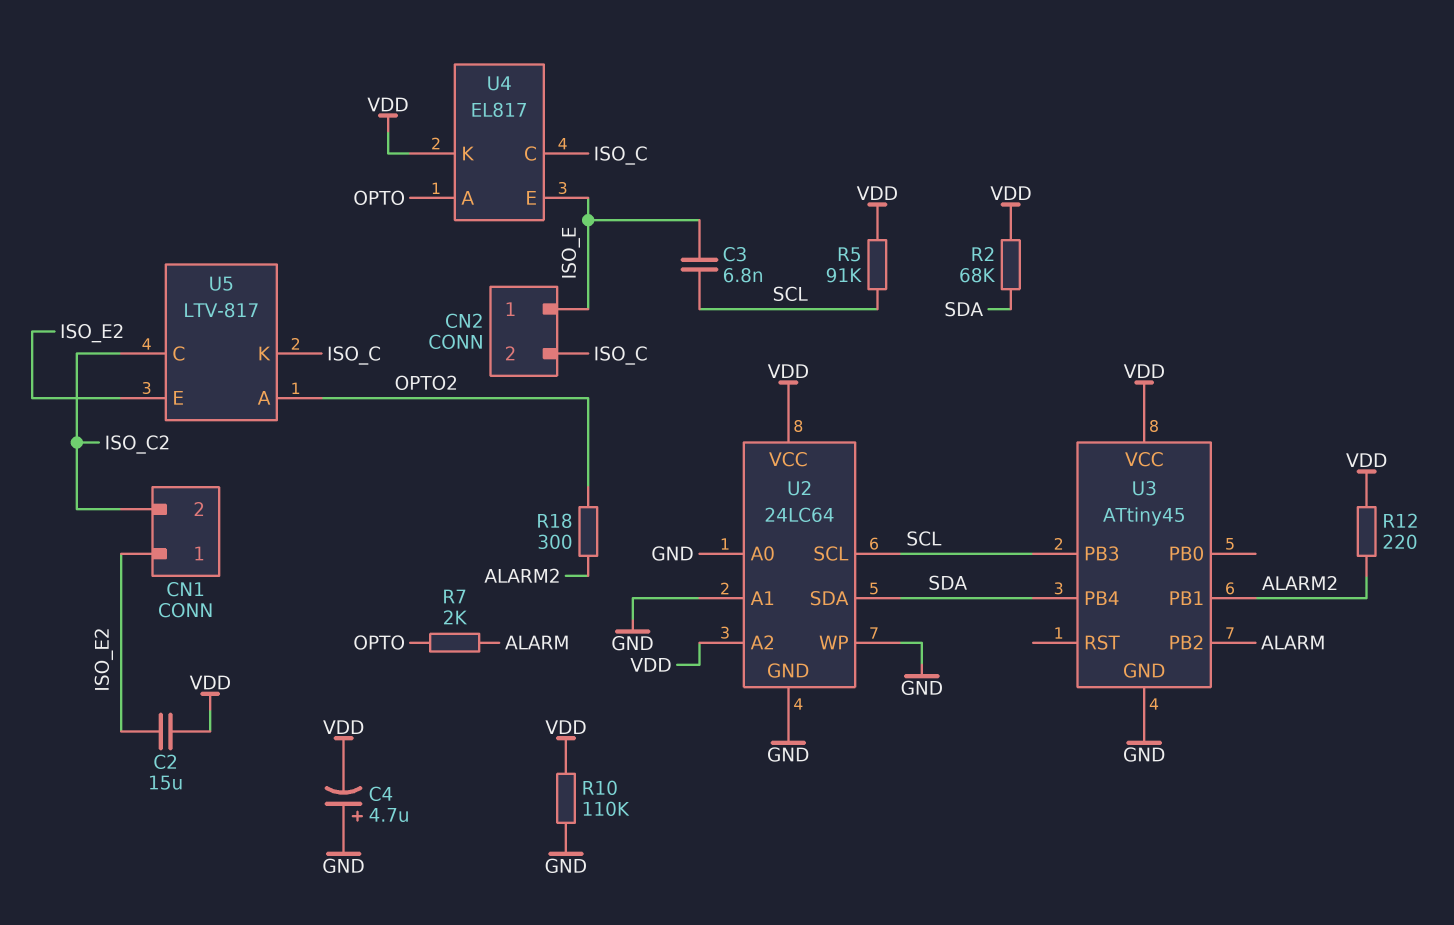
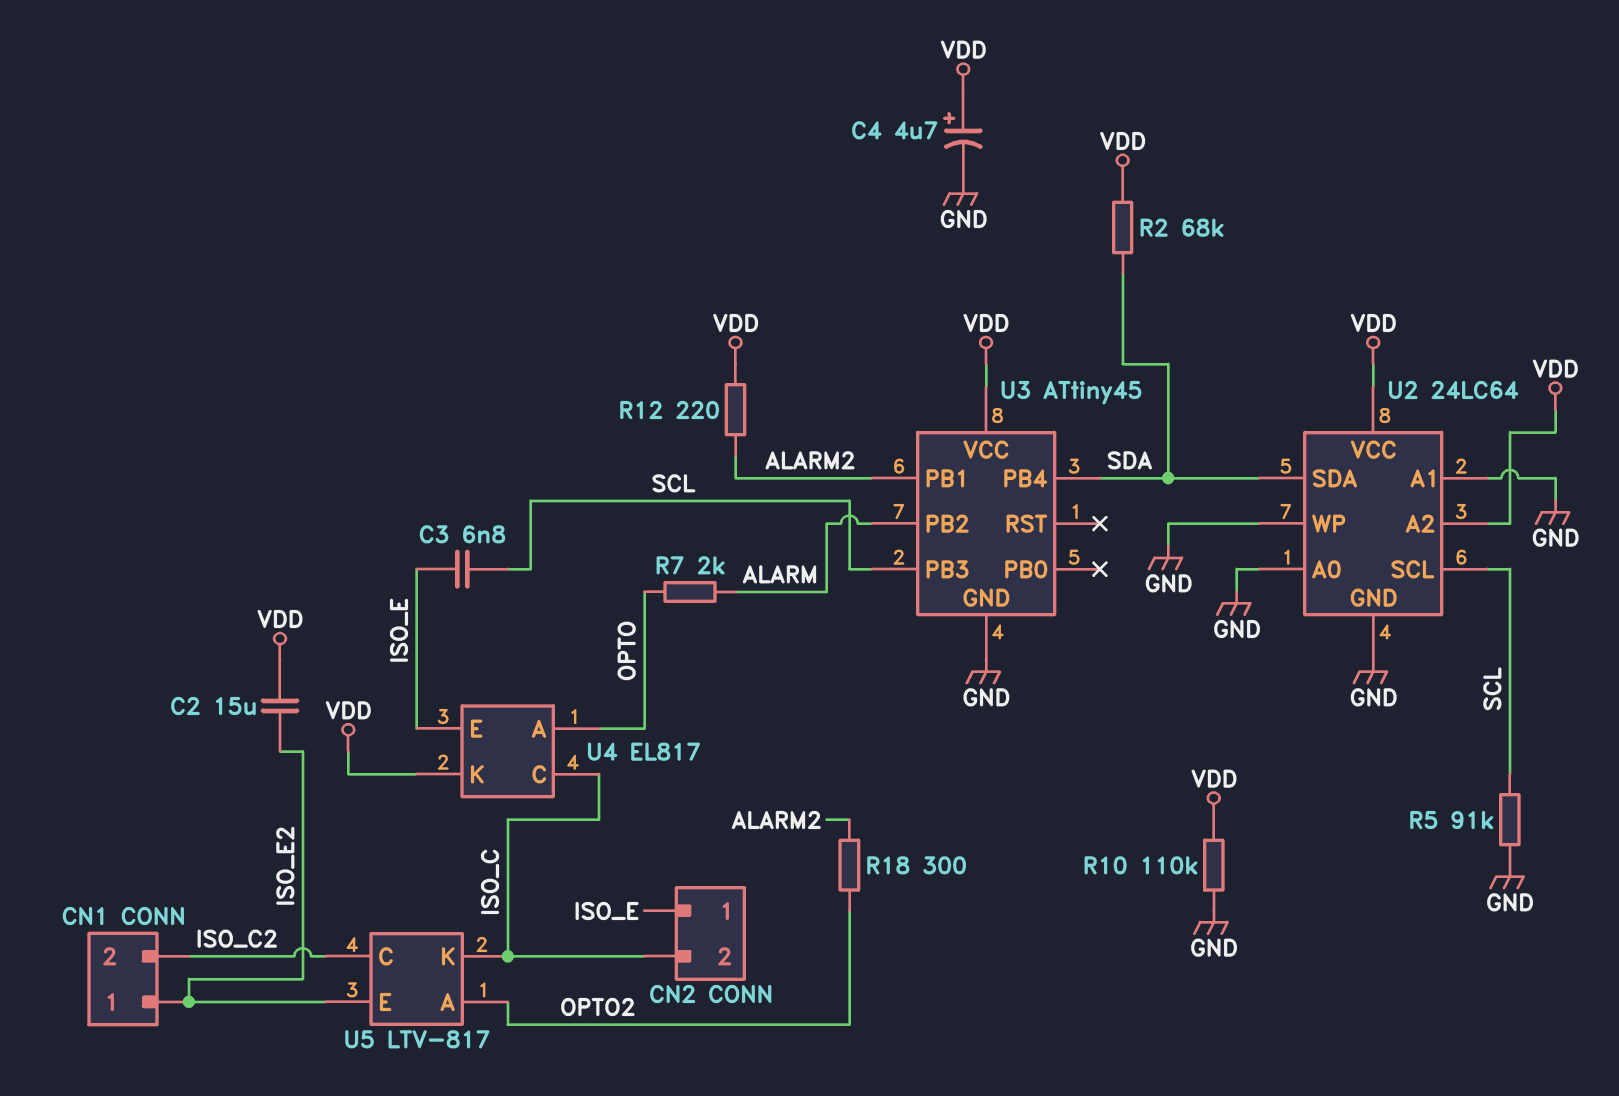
C4: 4.7uF (plus GND, minus VDD) -> 4.7uF (plus VDD, minus GND)
R5: 91k (SCL, VDD) -> 91k (GND, SCL)

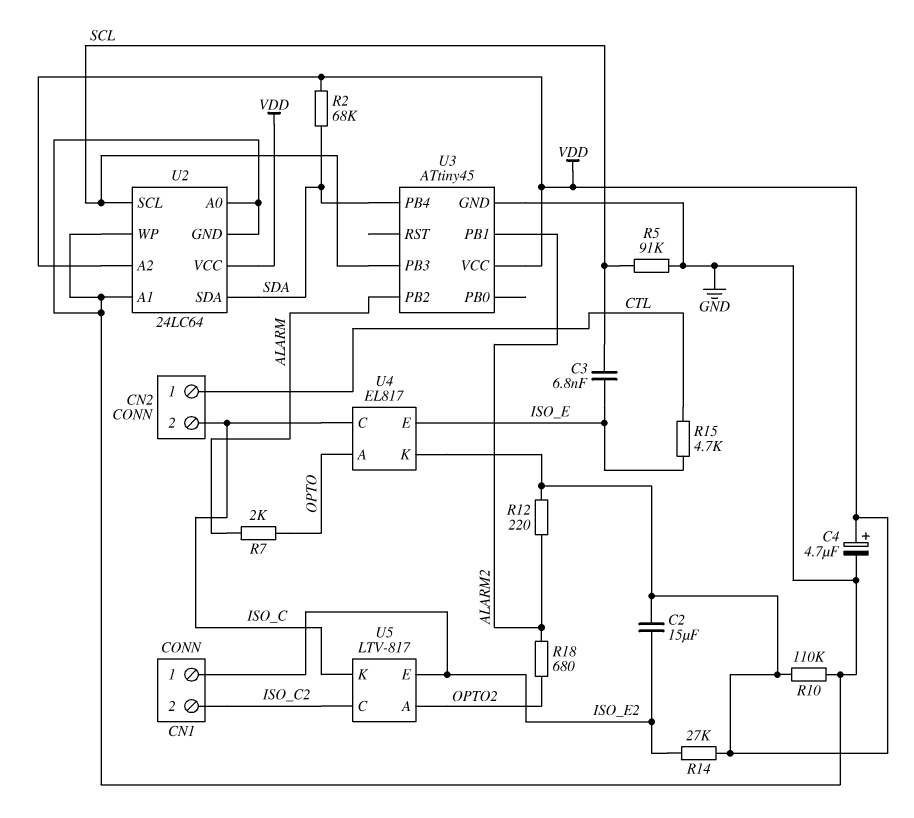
CN2 pin 1: ISO_E -> CTL
R14: none -> 27k (ISO_E2, VDD)
R15: none -> 4.7k (CTL, ISO_E)
R18: 300 (ALARM2, OPTO2) -> 680 (ALARM2, OPTO2)

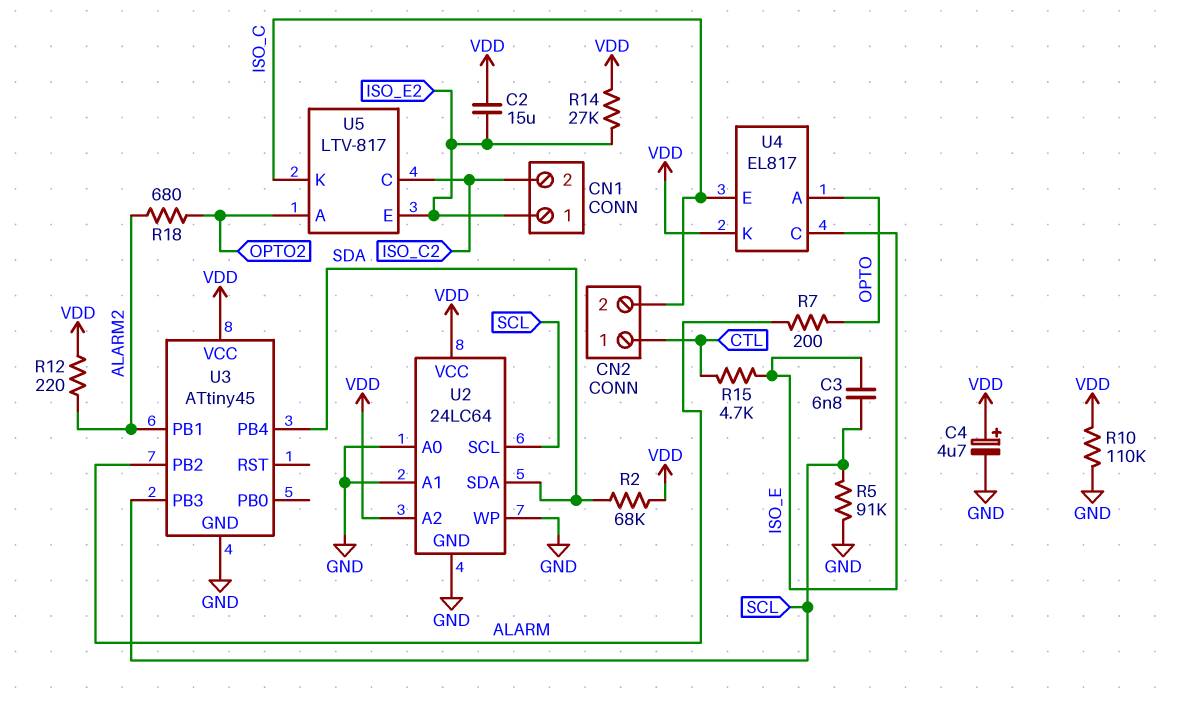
R7: 2k (ALARM, OPTO) -> 200 (ALARM, OPTO)
U4 pin C: ISO_C -> ISO_E
U4 pin E: ISO_E -> ISO_C

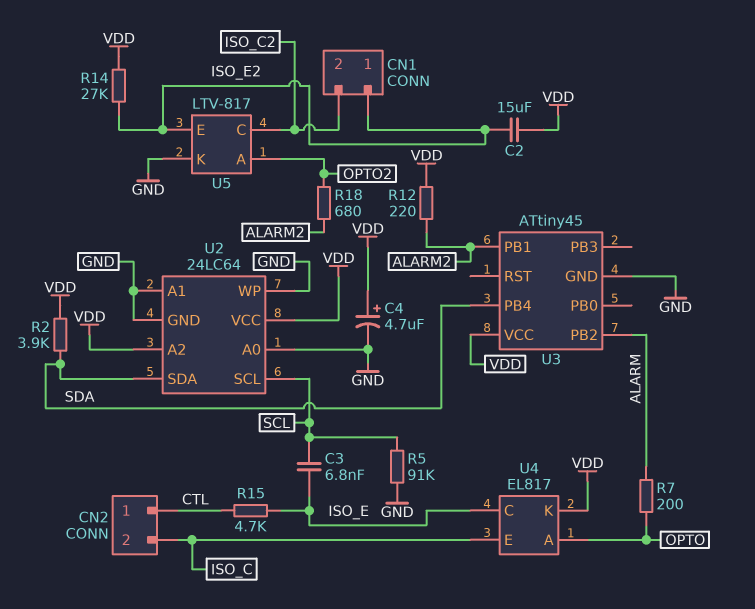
R2: 68k (SDA, VDD) -> 3.9k (SDA, VDD)
R10: 110k (GND, VDD) -> none
U3 pin PB3: SCL -> none
U5 pin K: ISO_C -> GND

